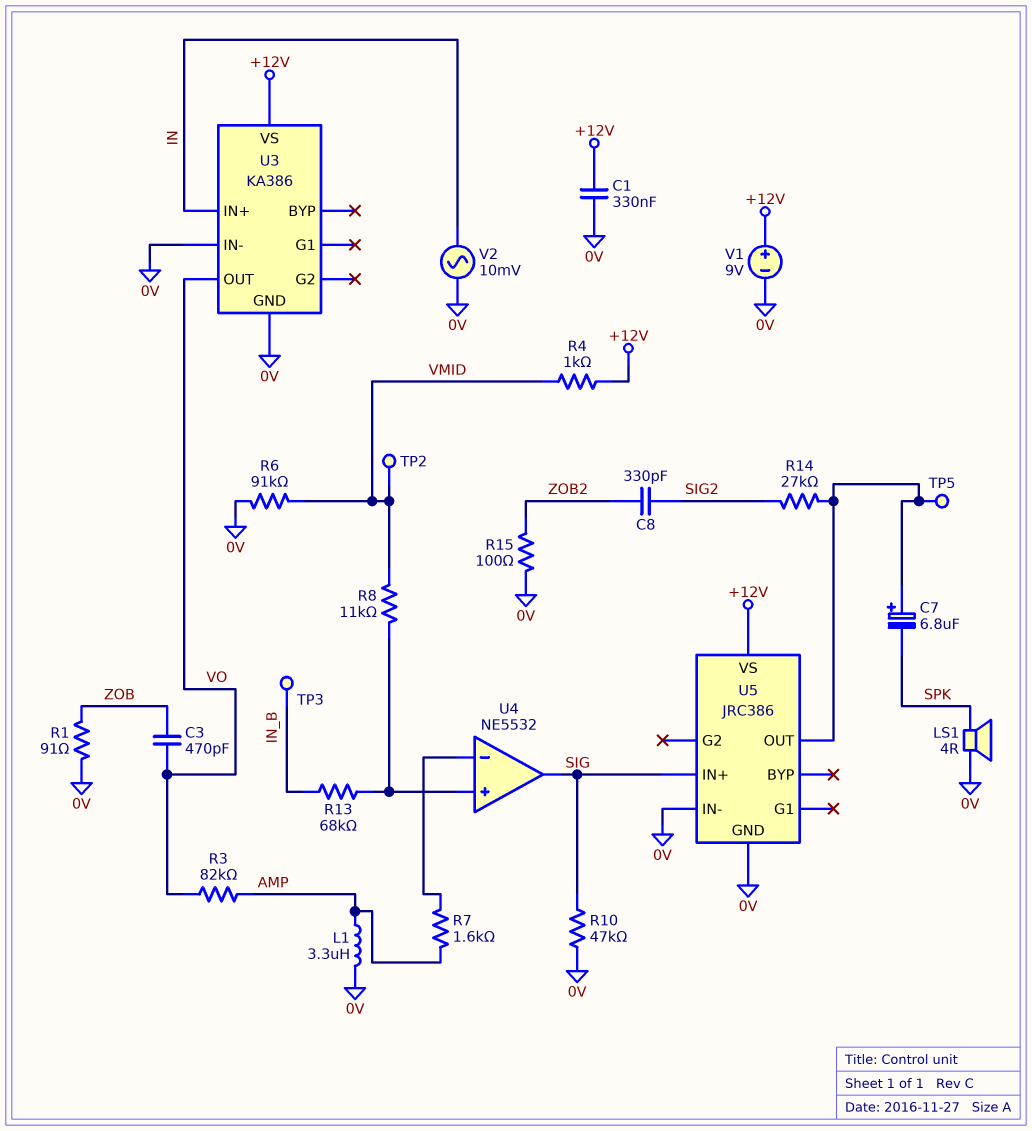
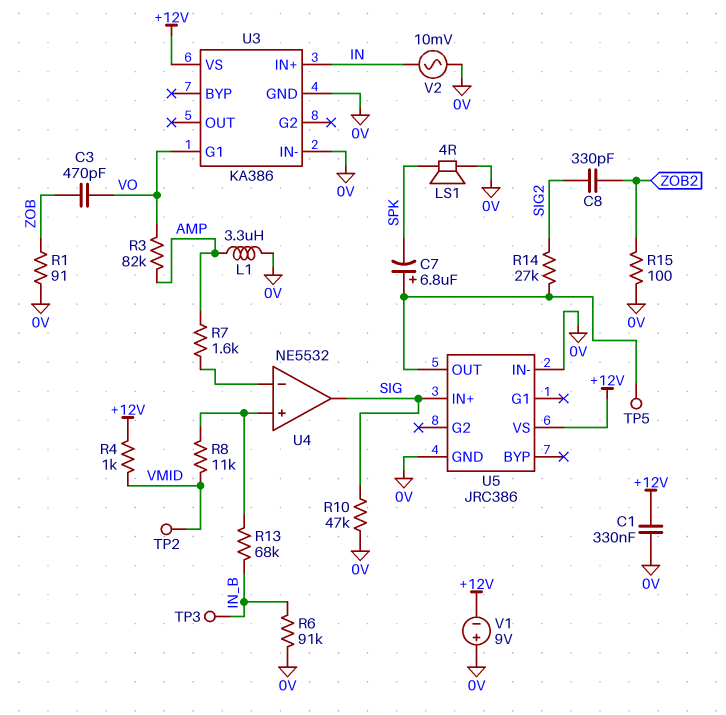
R6: 91k (0V, VMID) -> 91k (0V, IN_B)
U3 pin G1: none -> VO
U3 pin OUT: VO -> none
V1: 9V (plus +12V, minus 0V) -> 9V (plus 0V, minus +12V)

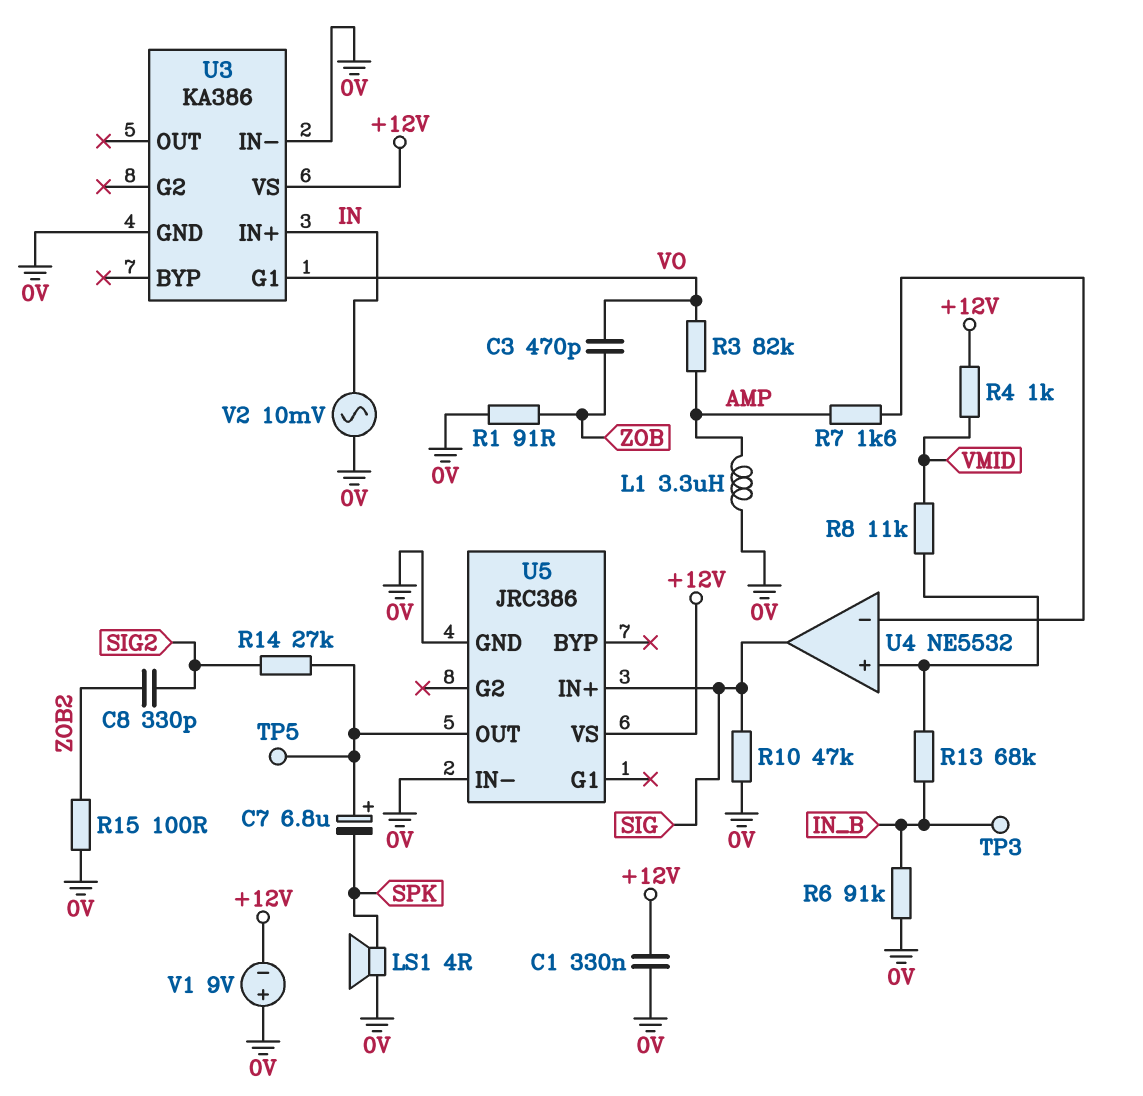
TP2: test point (VMID) -> none

